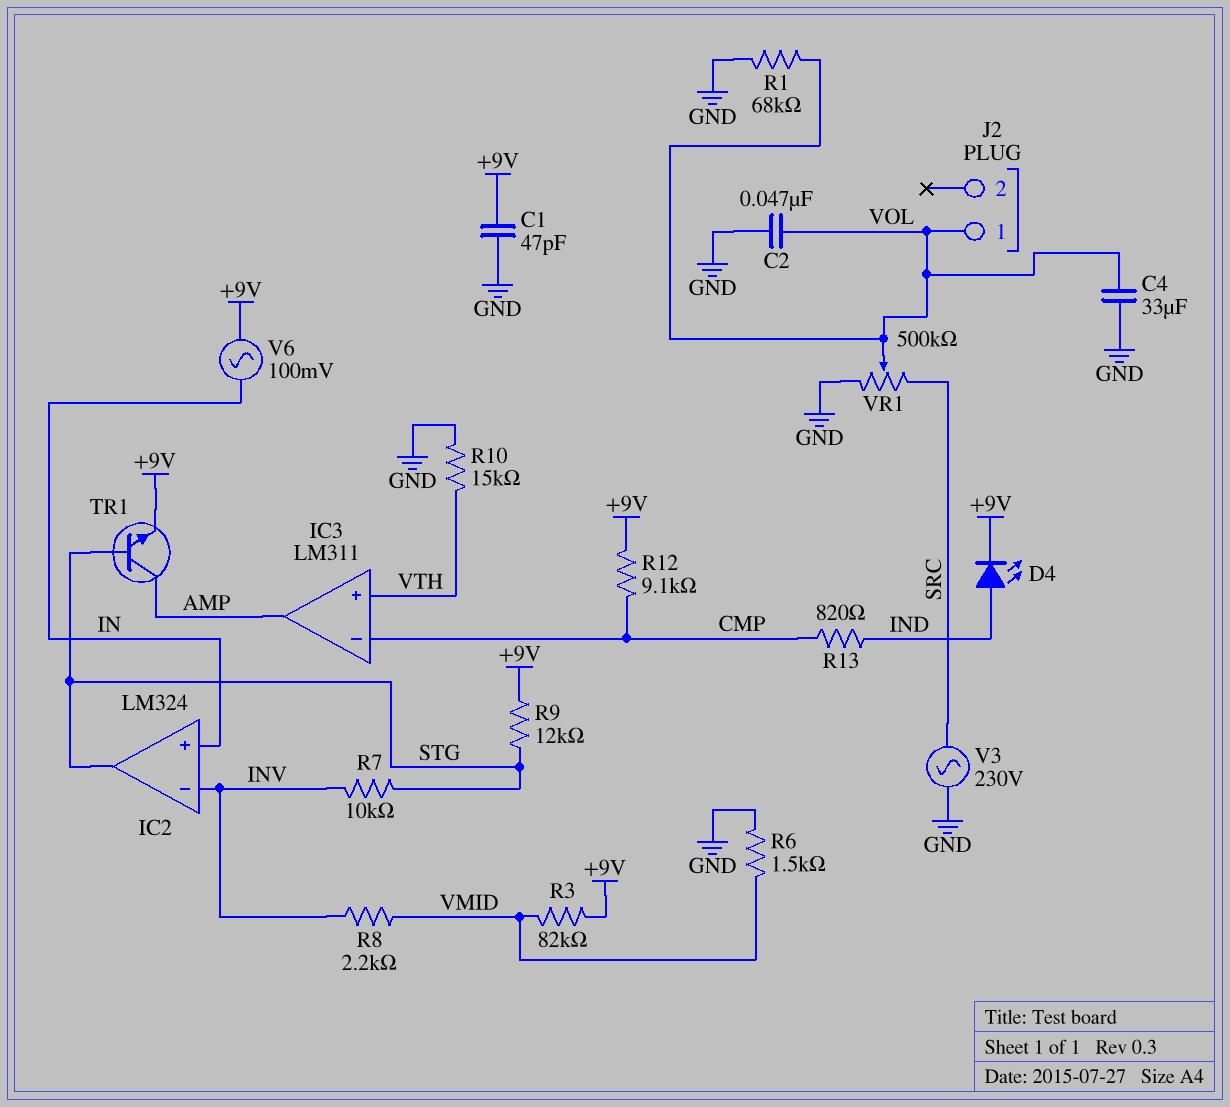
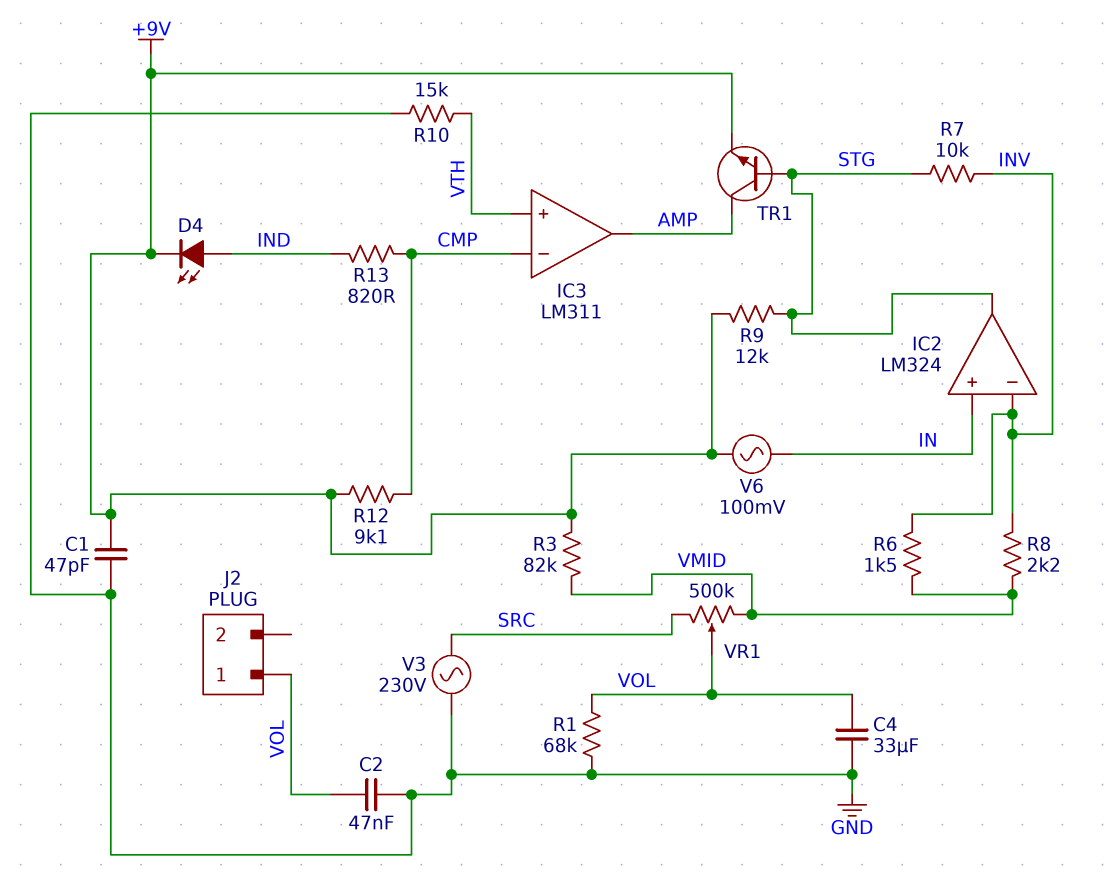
R6: 1.5k (GND, VMID) -> 1.5k (INV, VMID)
VR1: 500k (GND, SRC, wiper VOL) -> 500k (SRC, VMID, wiper VOL)

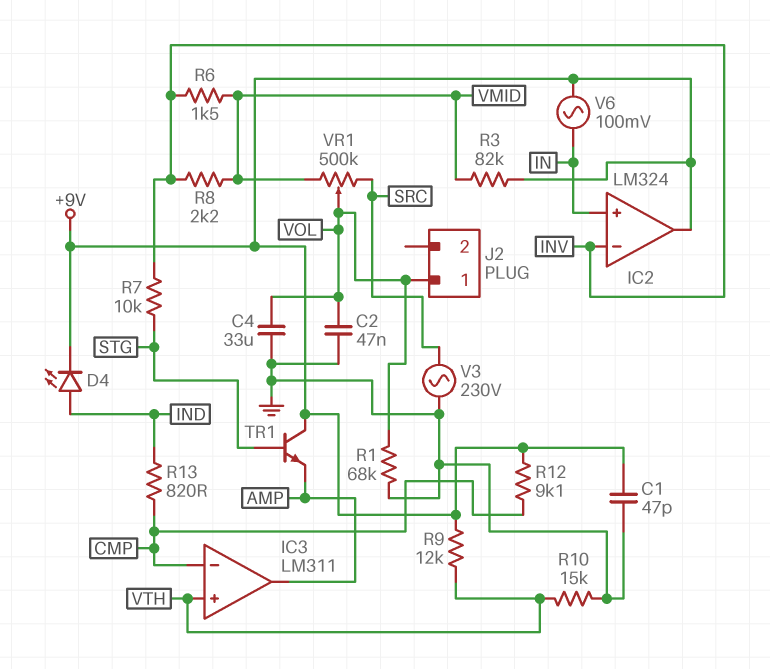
IC2 pin out: STG -> +9V
R9: 12k (+9V, STG) -> 12k (+9V, VTH)
TR1: NPN (B STG, C AMP, E +9V) -> NPN (B STG, C +9V, E AMP)

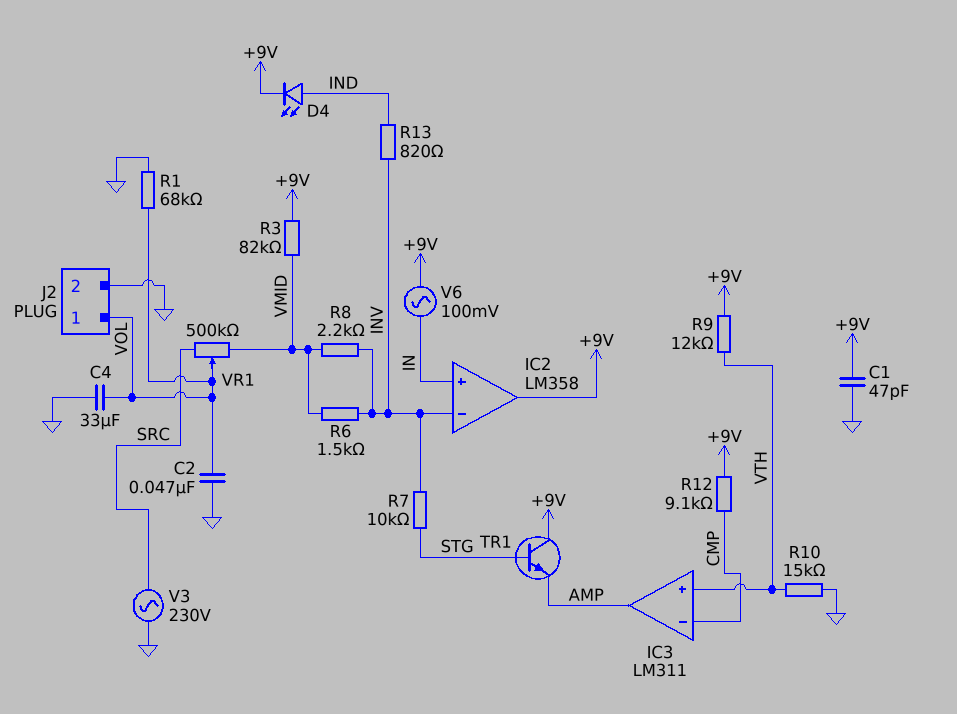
IC2: LM324 -> LM358
J2 pin 2: none -> GND
R13: 820 (CMP, IND) -> 820 (IND, INV)

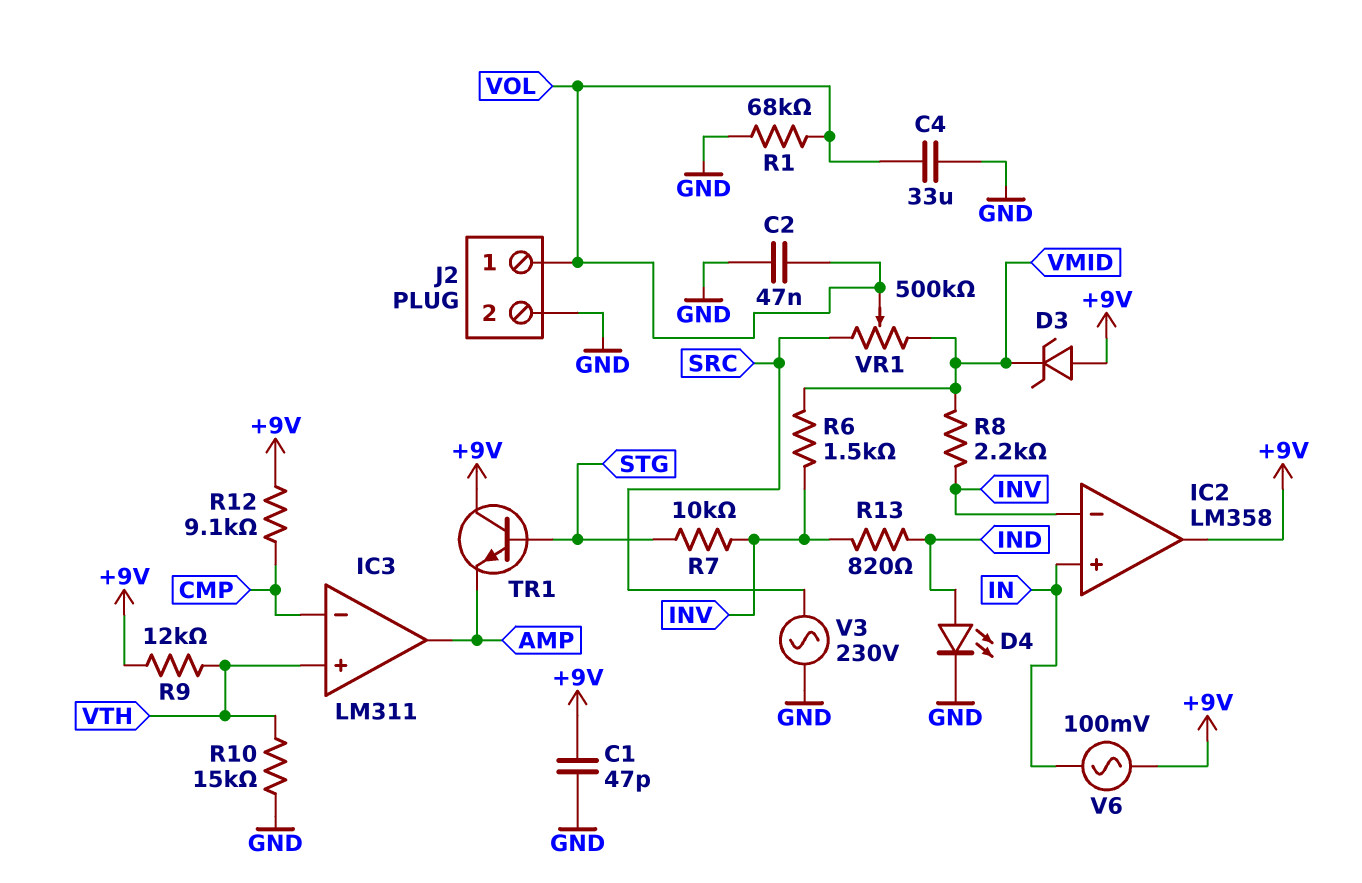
D3: none -> zener (A +9V, K VMID)
D4: LED (A IND, K +9V) -> LED (A IND, K GND)
R3: 82k (+9V, VMID) -> none

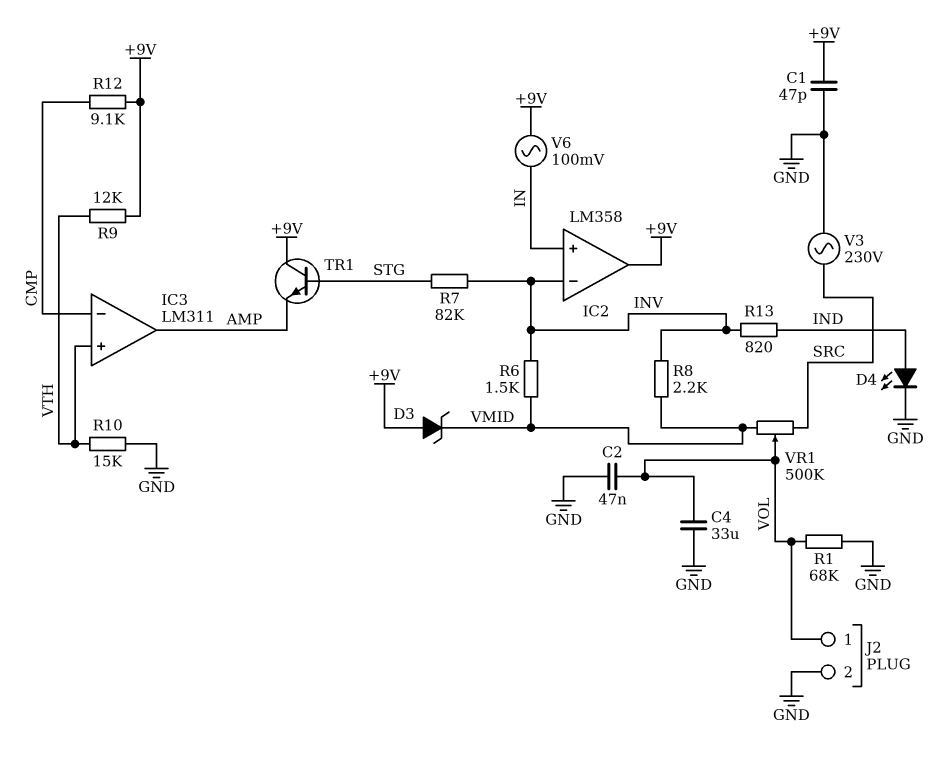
R7: 10k (INV, STG) -> 82k (INV, STG)

